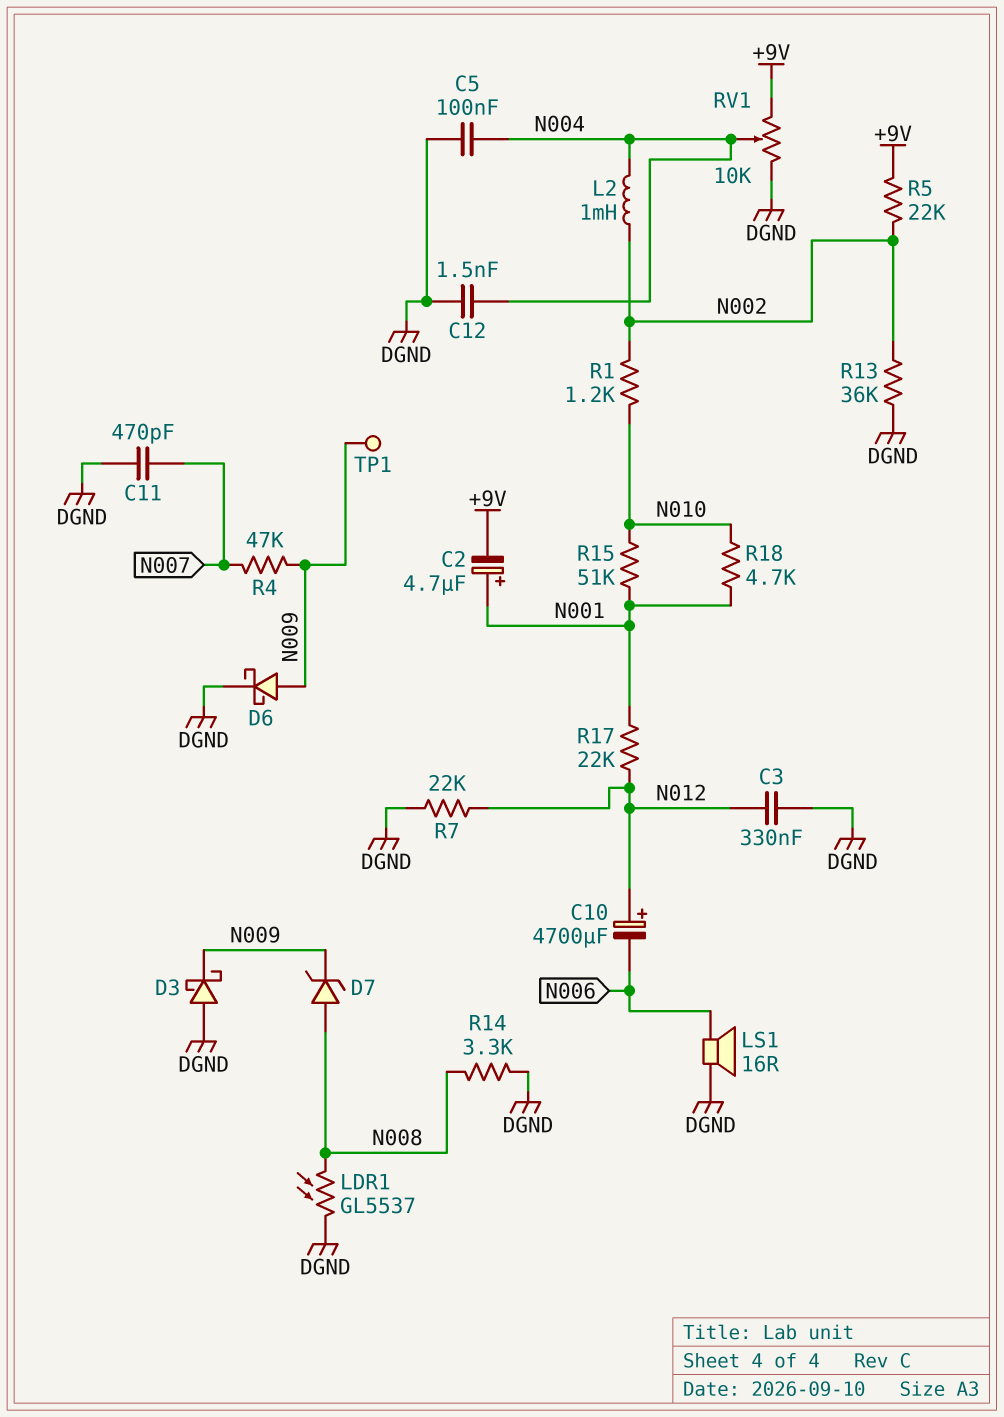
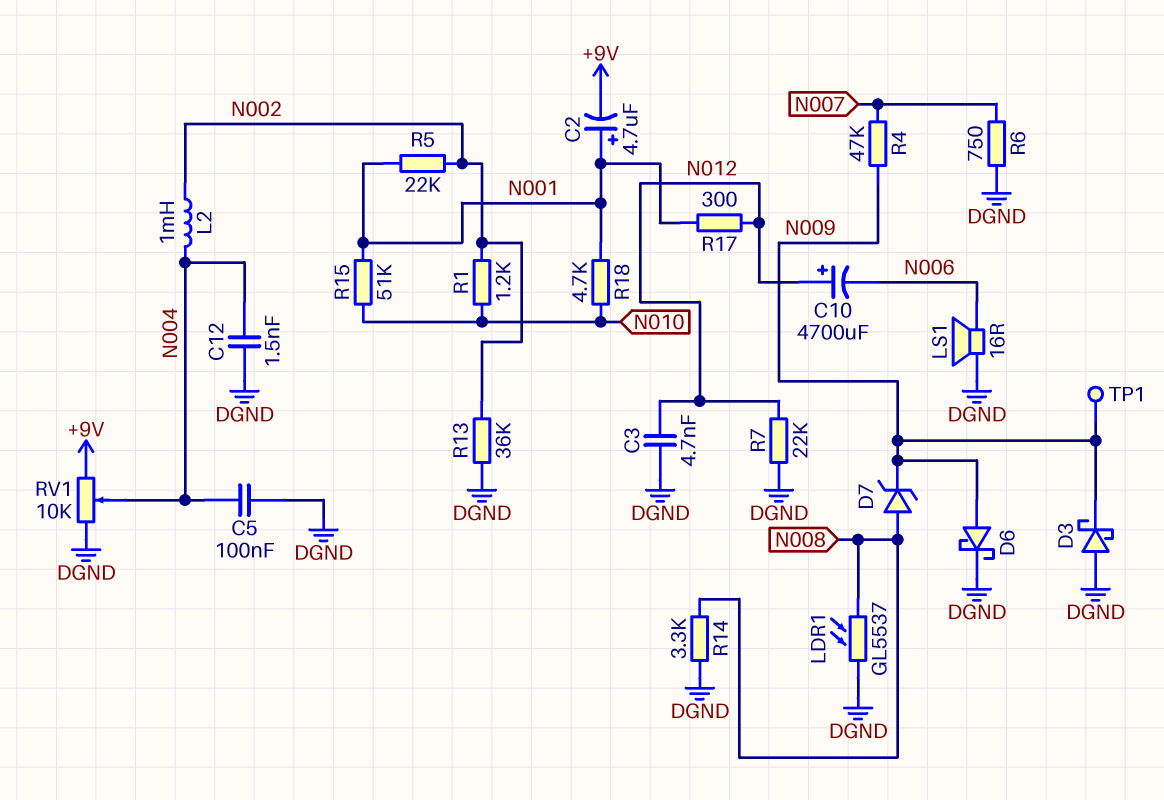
C3: 330nF (DGND, N012) -> 4.7nF (DGND, N012)
C11: 470pF (DGND, N007) -> none
R5: 22k (+9V, N002) -> 22k (N001, N002)
R6: none -> 750 (DGND, N007)
R17: 22k (N001, N012) -> 300 (N001, N012)

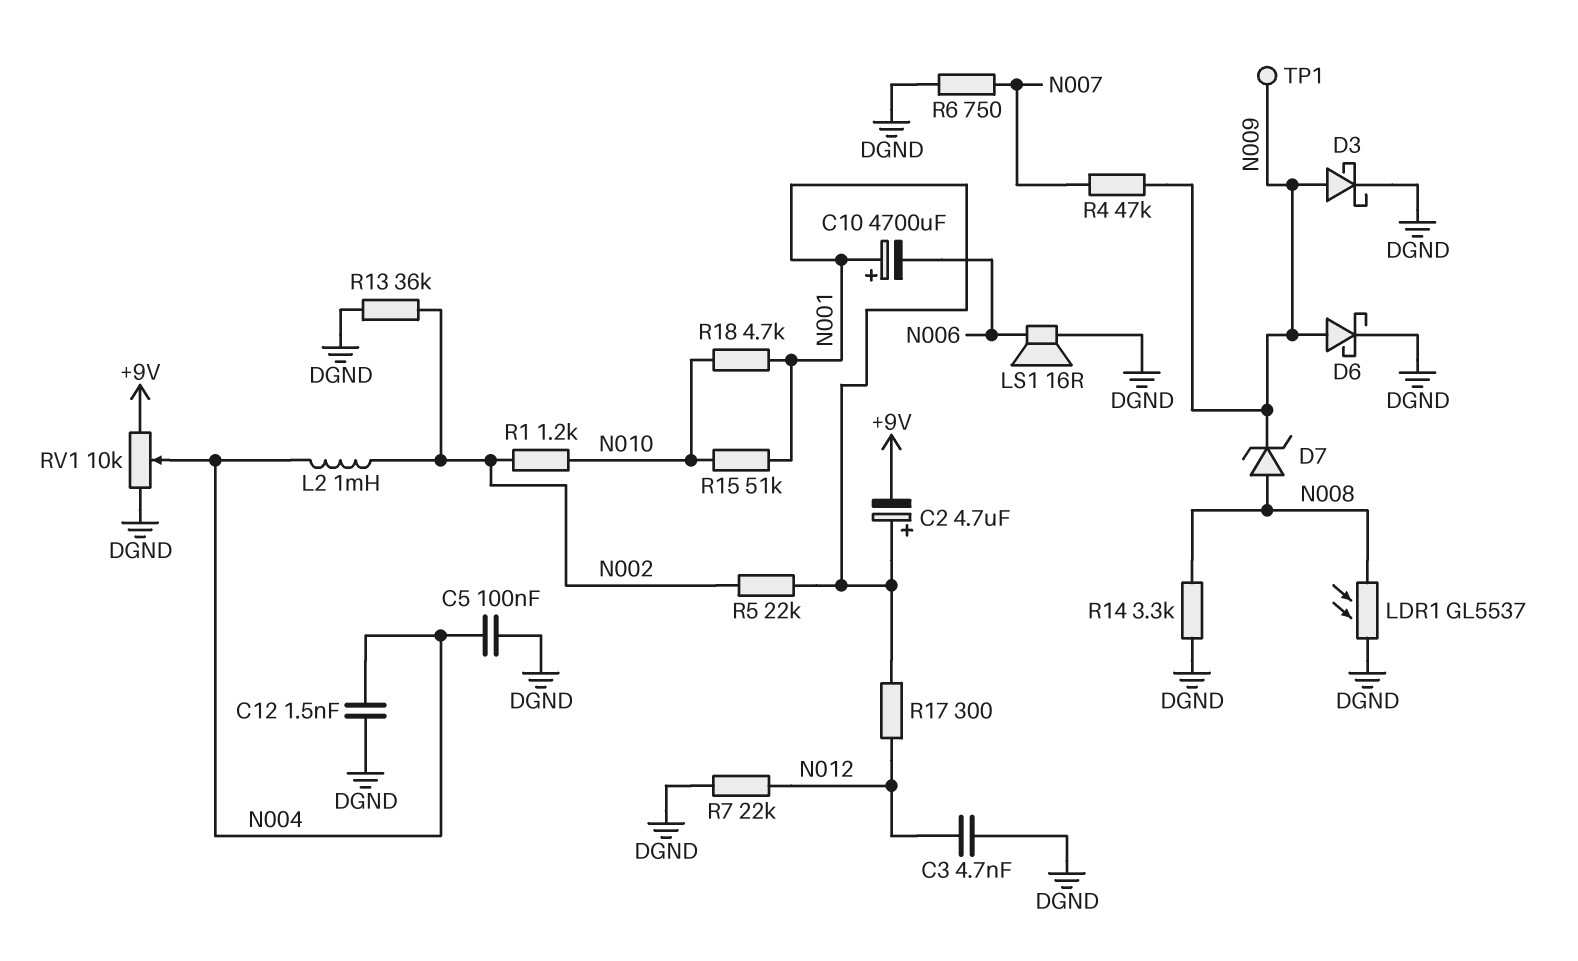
C10: 4700uF (plus N012, minus N006) -> 4700uF (plus N001, minus N006)
D3: schottky (A DGND, K N009) -> schottky (A N009, K DGND)

